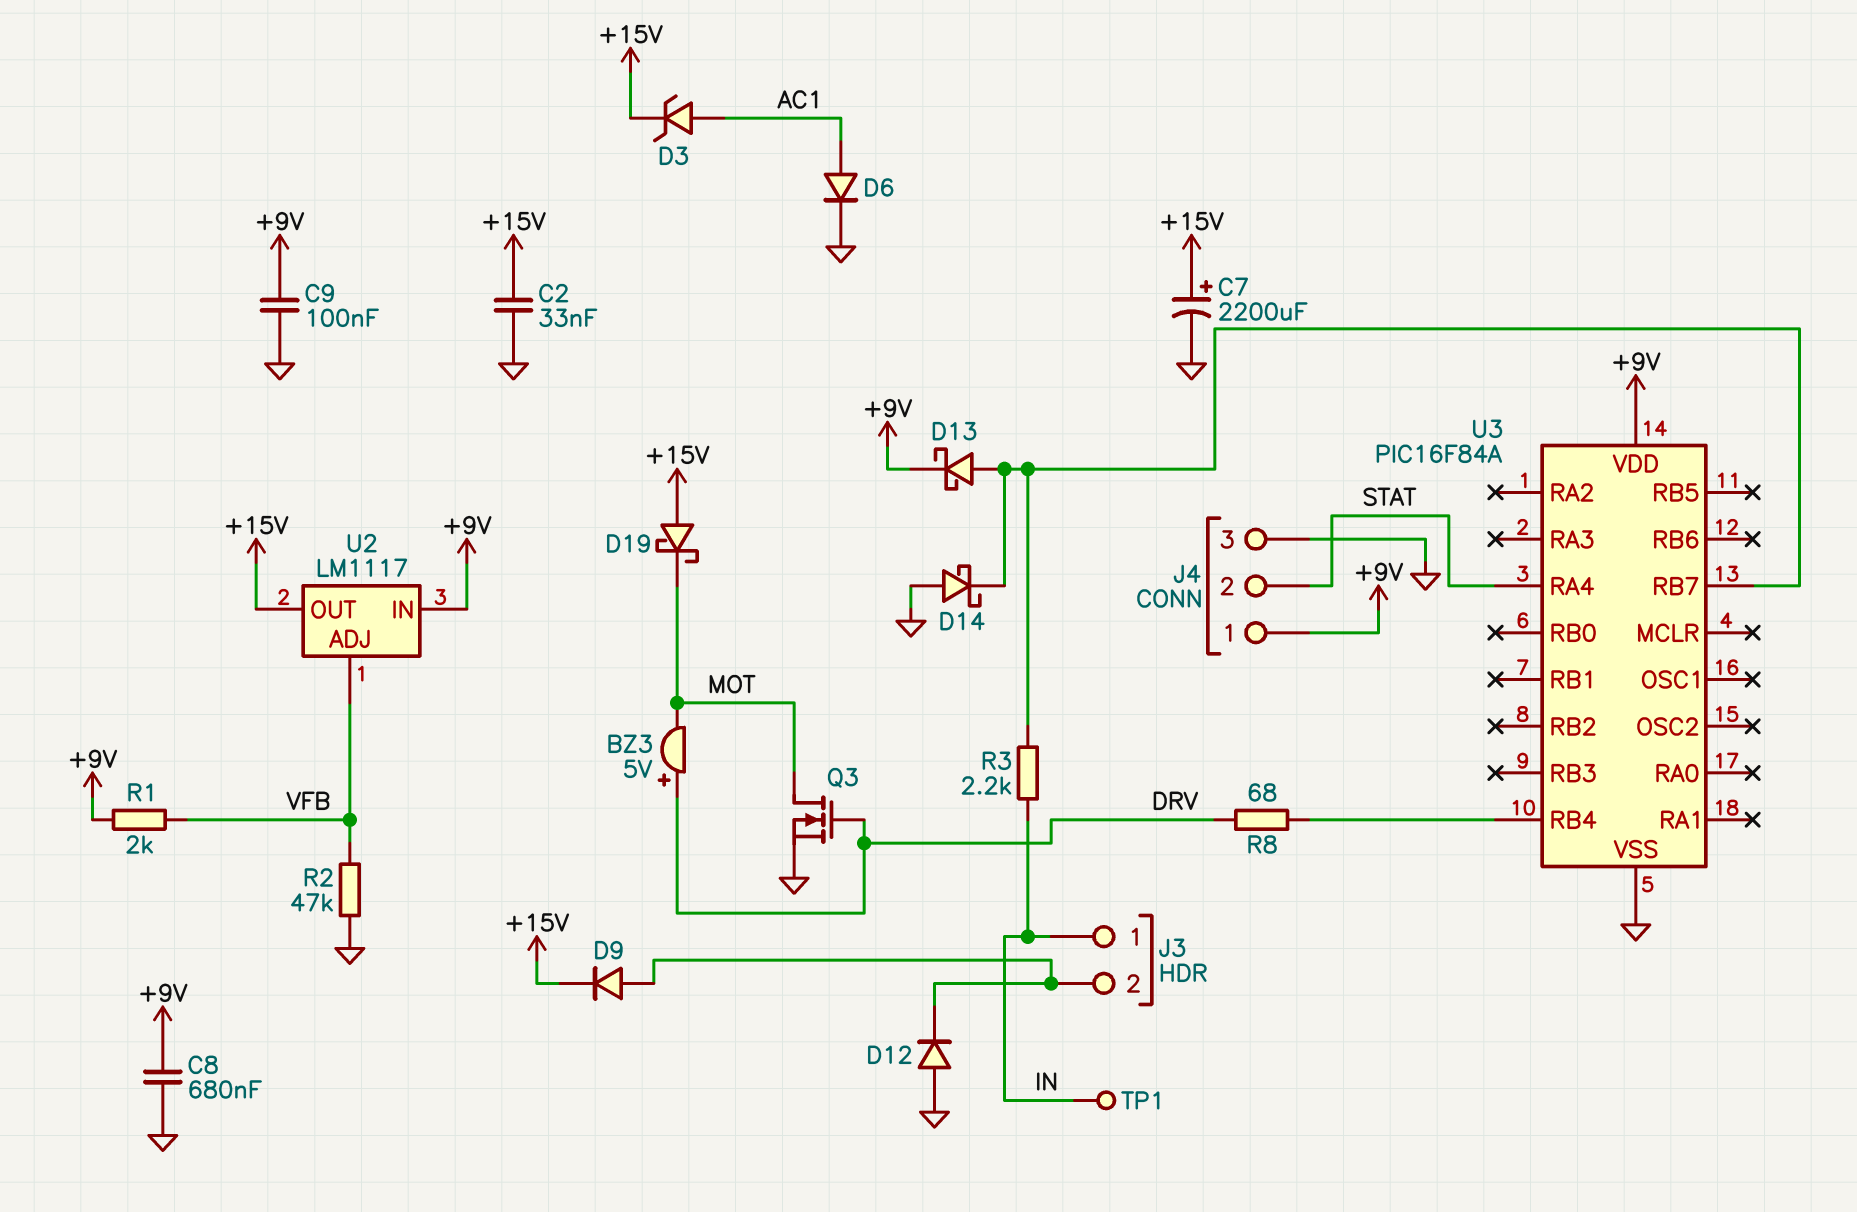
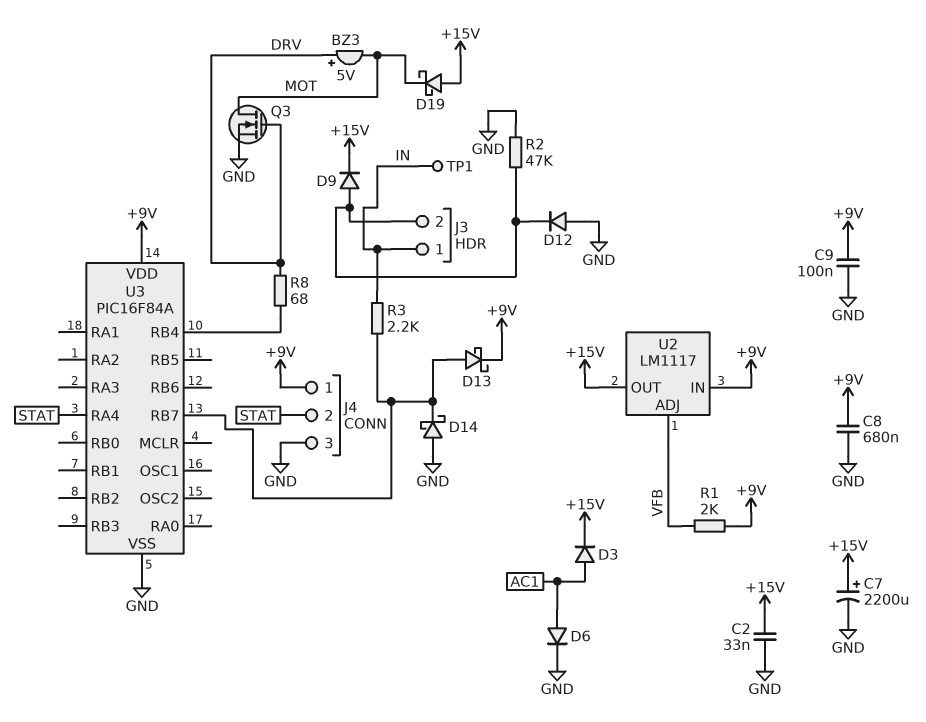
D3: zener (A AC1, K +15V) -> diode (A AC1, K +15V)
R2: 47k (GND, VFB) -> 47k (GND, J3/2)

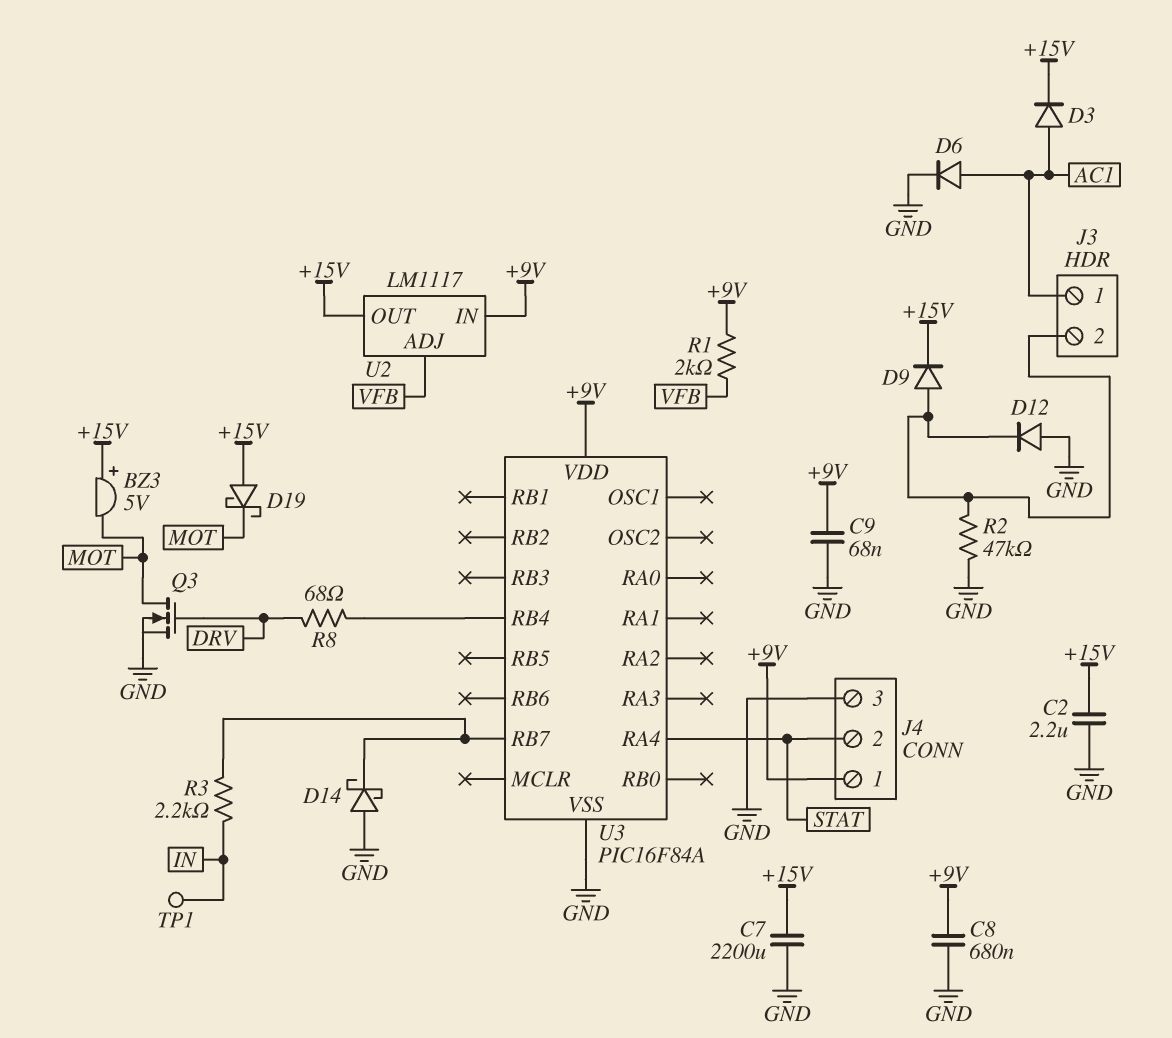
BZ3: buzzer 5V (plus DRV, minus MOT) -> buzzer 5V (plus +15V, minus MOT)
C2: 33nF (+15V, GND) -> 2.2uF (+15V, GND)
C7: 2200uF (plus +15V, minus GND) -> 2200uF (+15V, GND)
C9: 100nF (+9V, GND) -> 68nF (+9V, GND)
D13: schottky (A U3/RB7, K +9V) -> none
J3 pin 1: IN -> AC1

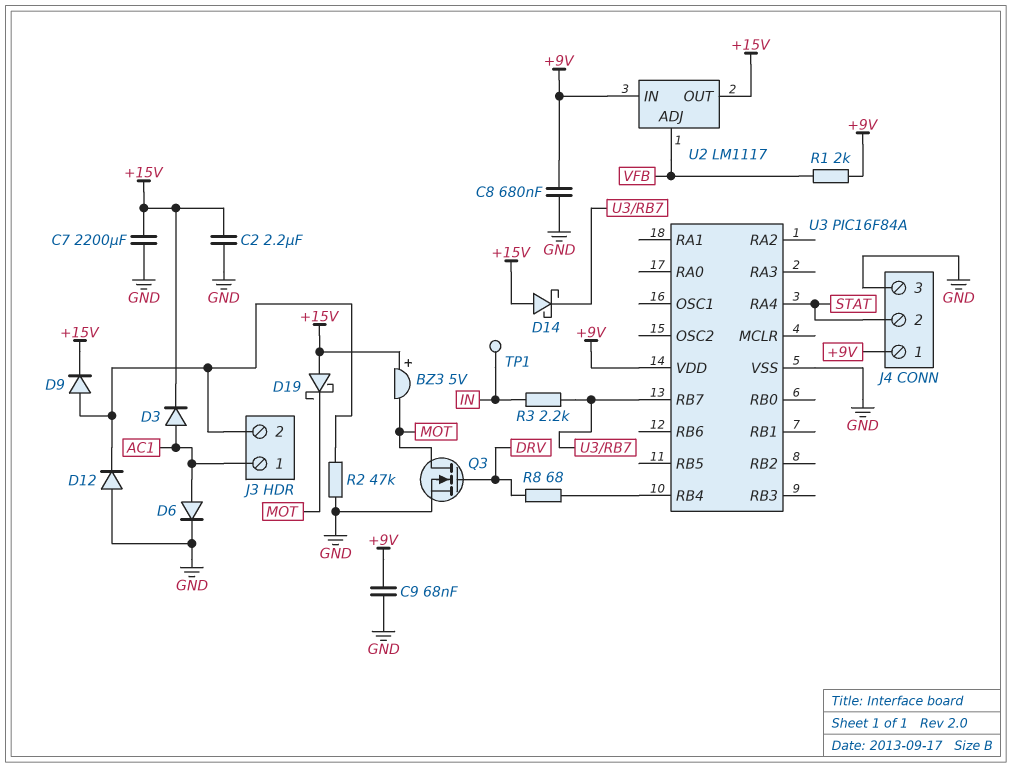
D14: schottky (A GND, K U3/RB7) -> schottky (A +15V, K U3/RB7)

